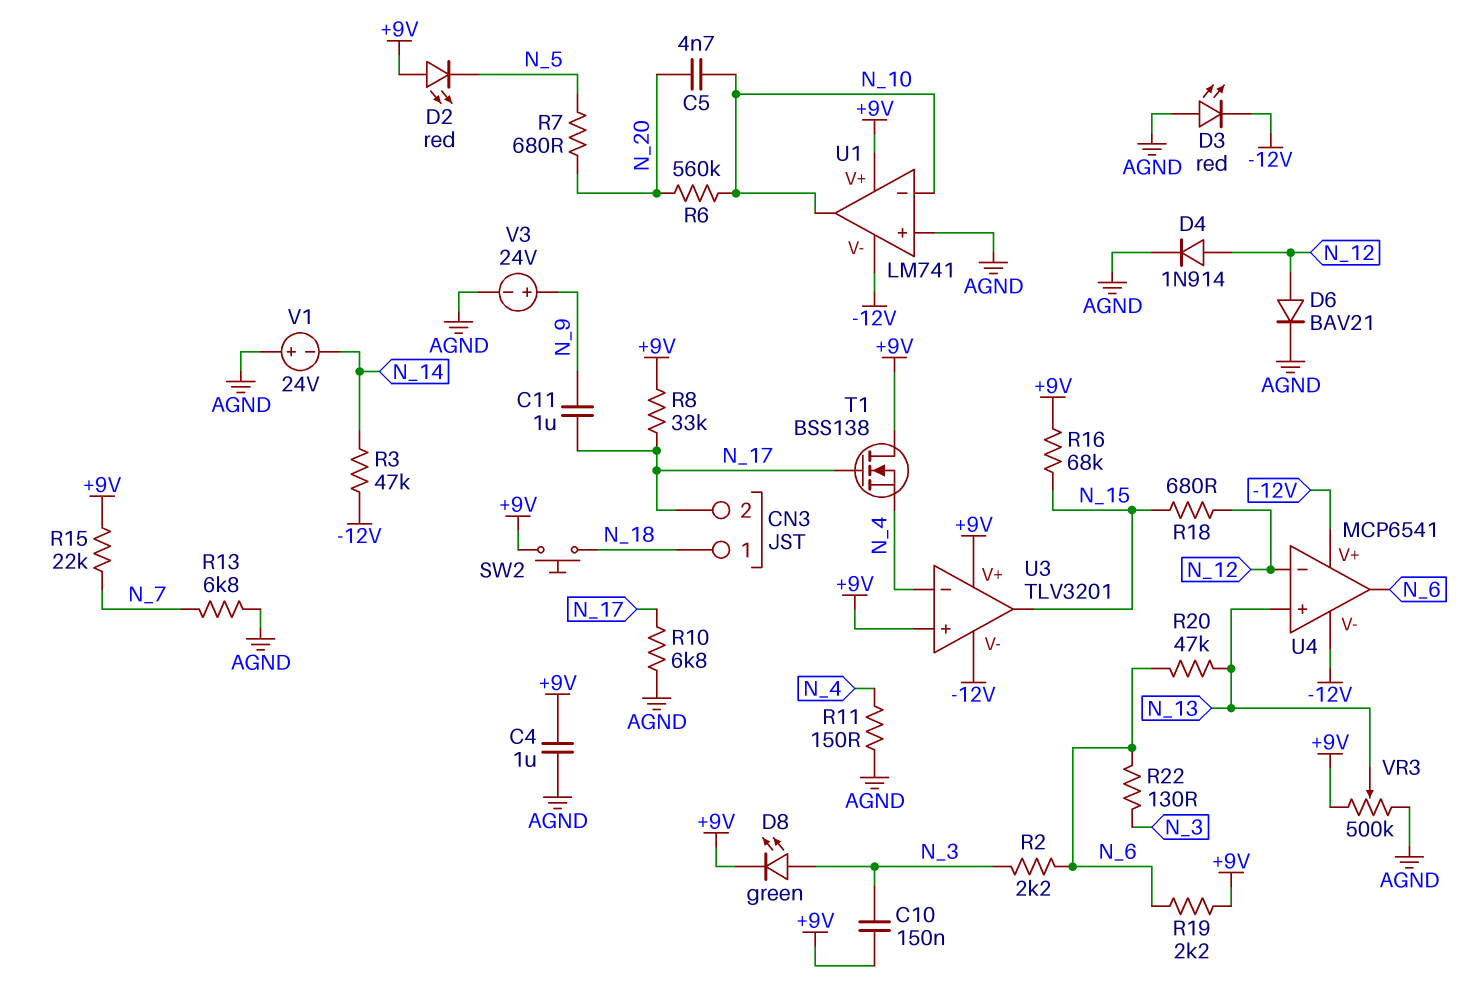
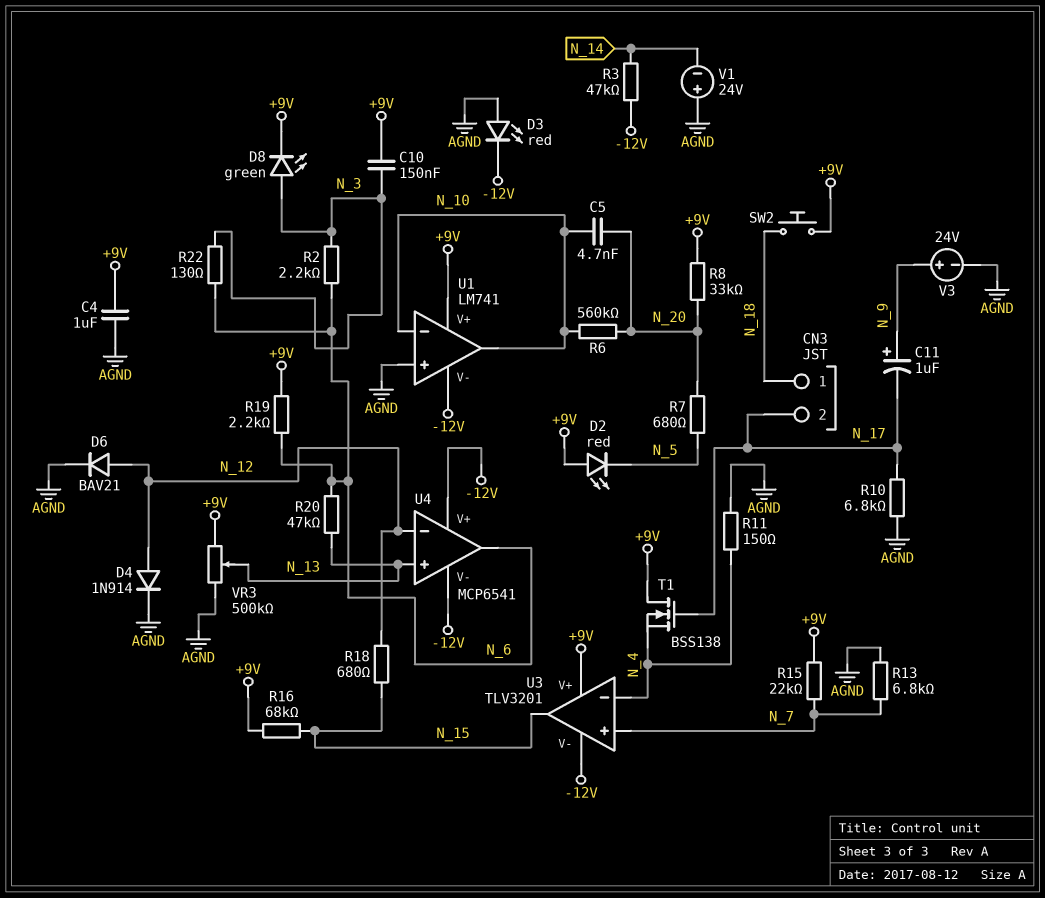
C11: 1uF (N_9, N_17) -> 1uF (plus N_9, minus N_17)
R8: 33k (+9V, N_17) -> 33k (+9V, N_20)
U3 pin in+: +9V -> N_7

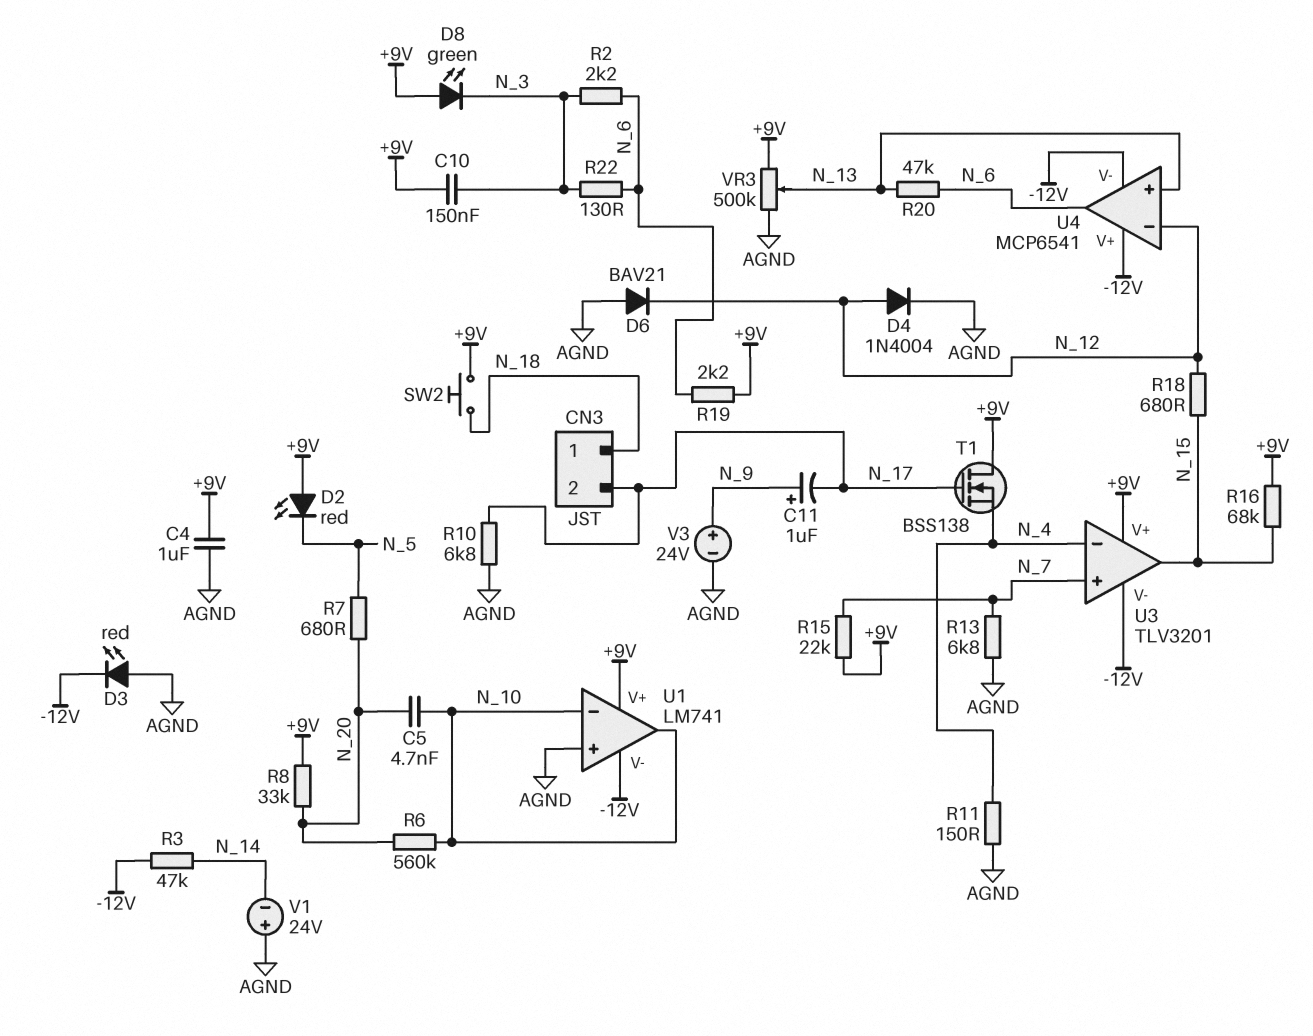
D4: diode 1N914 (A N_12, K AGND) -> diode 1N4004 (A N_12, K AGND)
D6: diode BAV21 (A N_12, K AGND) -> diode BAV21 (A AGND, K N_12)
D8: LED green (A N_3, K +9V) -> LED green (A +9V, K N_3)

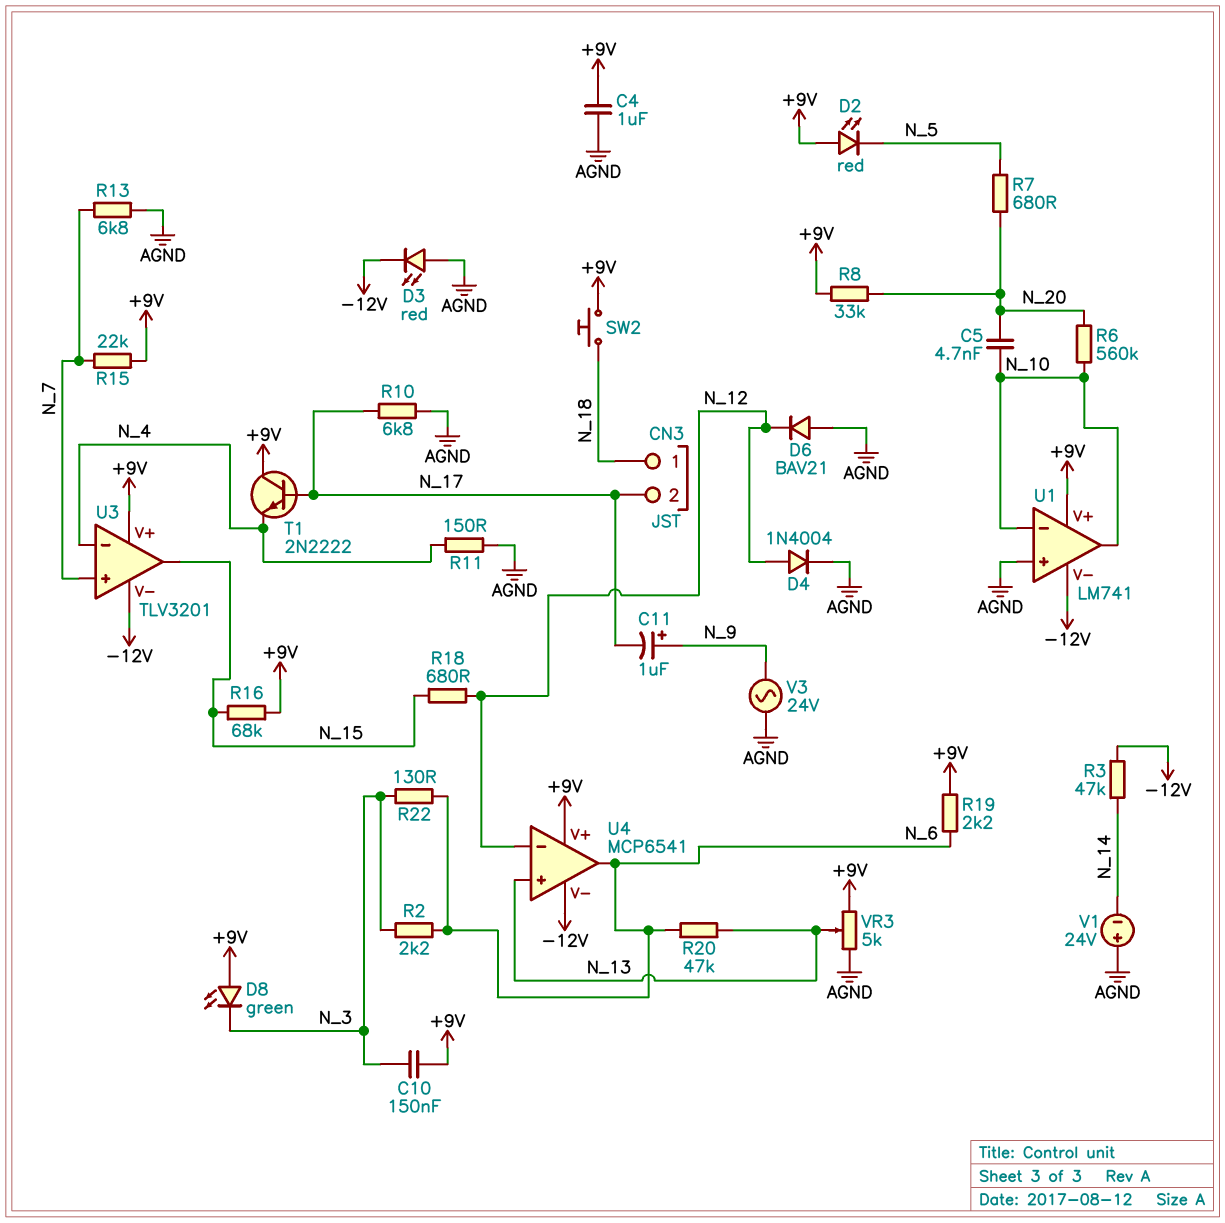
T1: NMOS BSS138 (G N_17, D +9V, S N_4) -> NPN 2N2222 (B N_17, C +9V, E N_4)
U4 pin V+: -12V -> +9V
V3: 24V (plus N_9, minus AGND) -> AC 24V (AGND, N_9)
VR3: 500k (+9V, AGND, wiper N_13) -> 5k (+9V, AGND, wiper N_13)

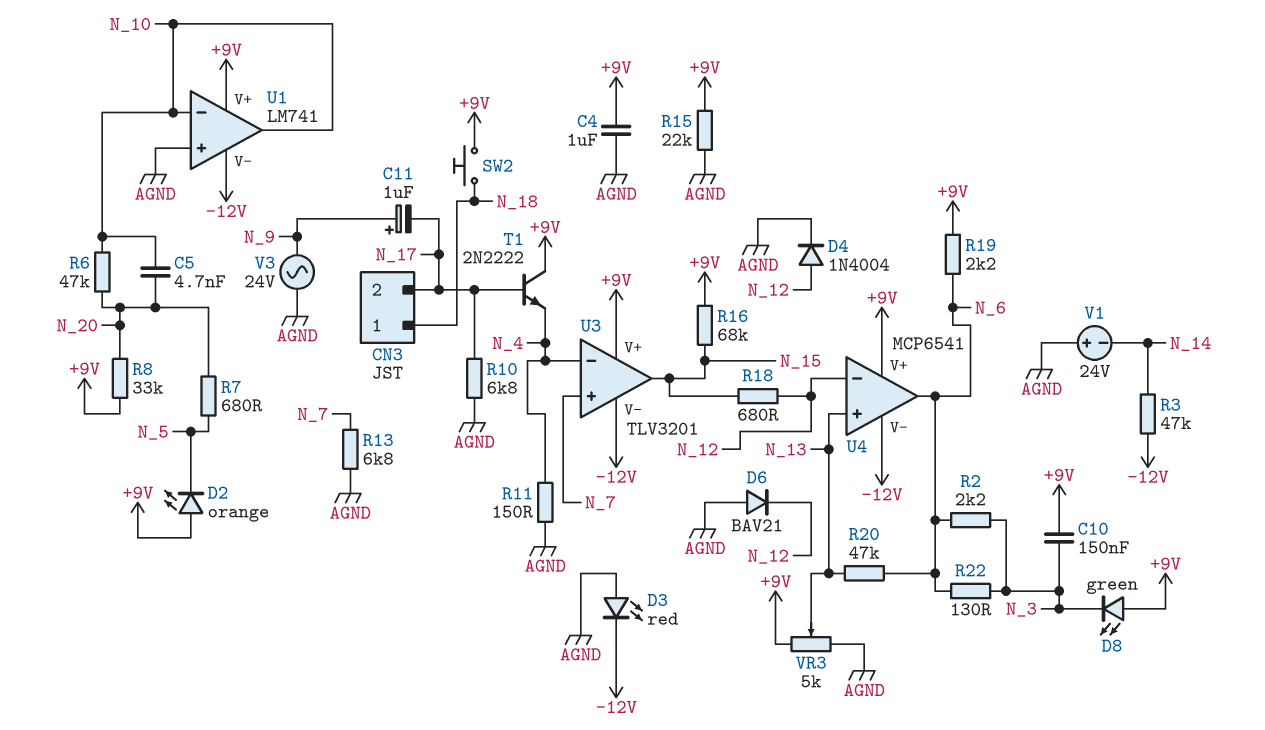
D2: LED red (A +9V, K N_5) -> LED orange (A +9V, K N_5)
R6: 560k (N_10, N_20) -> 47k (N_10, N_20)
R15: 22k (+9V, N_7) -> 22k (+9V, AGND)

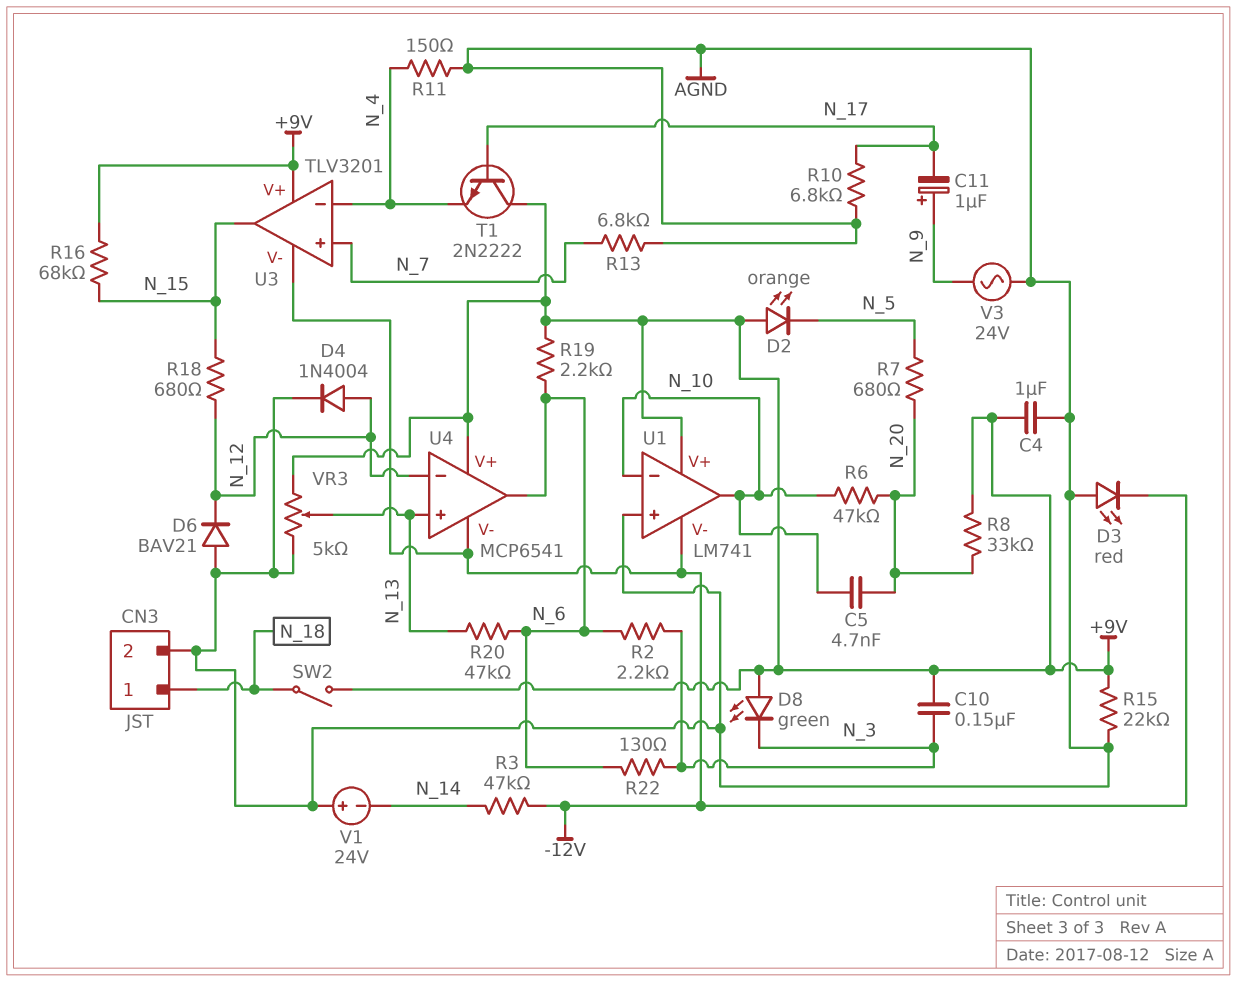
CN3 pin 2: N_17 -> AGND
SW2: button (+9V, N_18) -> switch (+9V, N_18)

